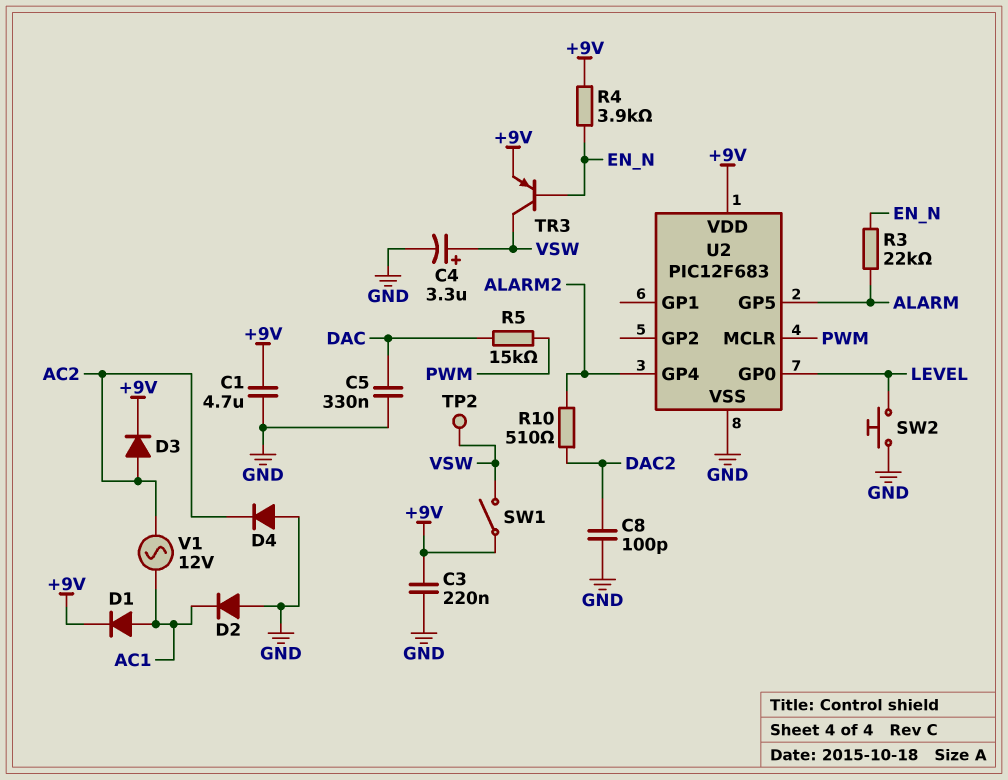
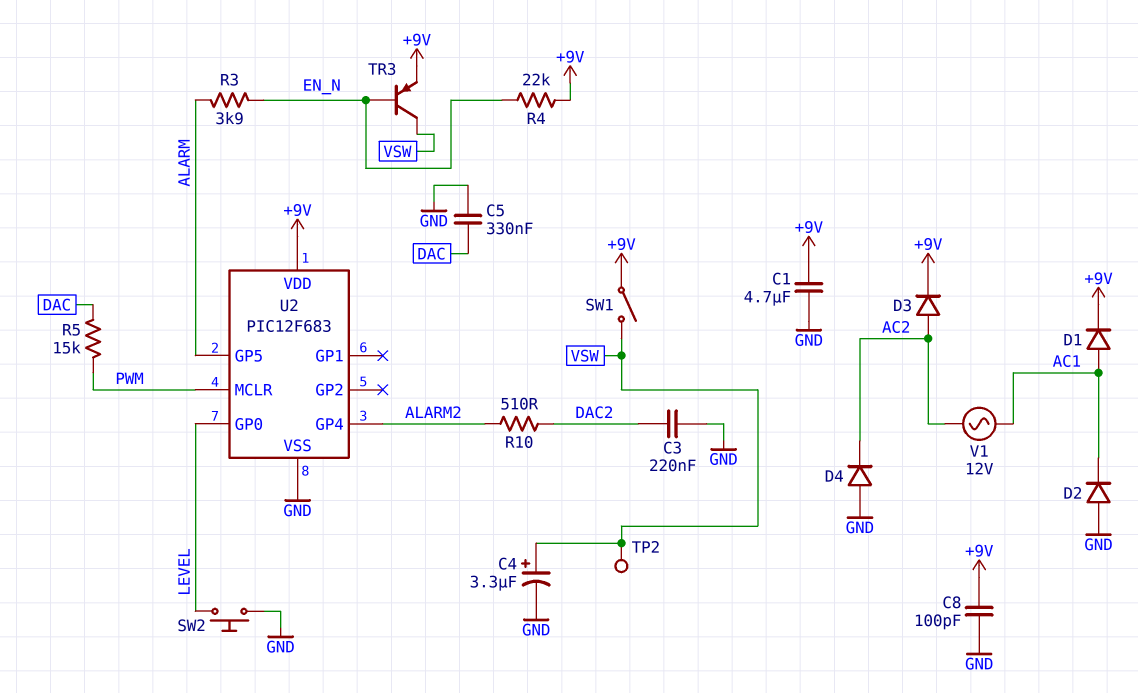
C3: 220nF (+9V, GND) -> 220nF (DAC2, GND)
C8: 100pF (DAC2, GND) -> 100pF (+9V, GND)
R3: 22k (ALARM, EN_N) -> 3.9k (ALARM, EN_N)
R4: 3.9k (+9V, EN_N) -> 22k (+9V, EN_N)

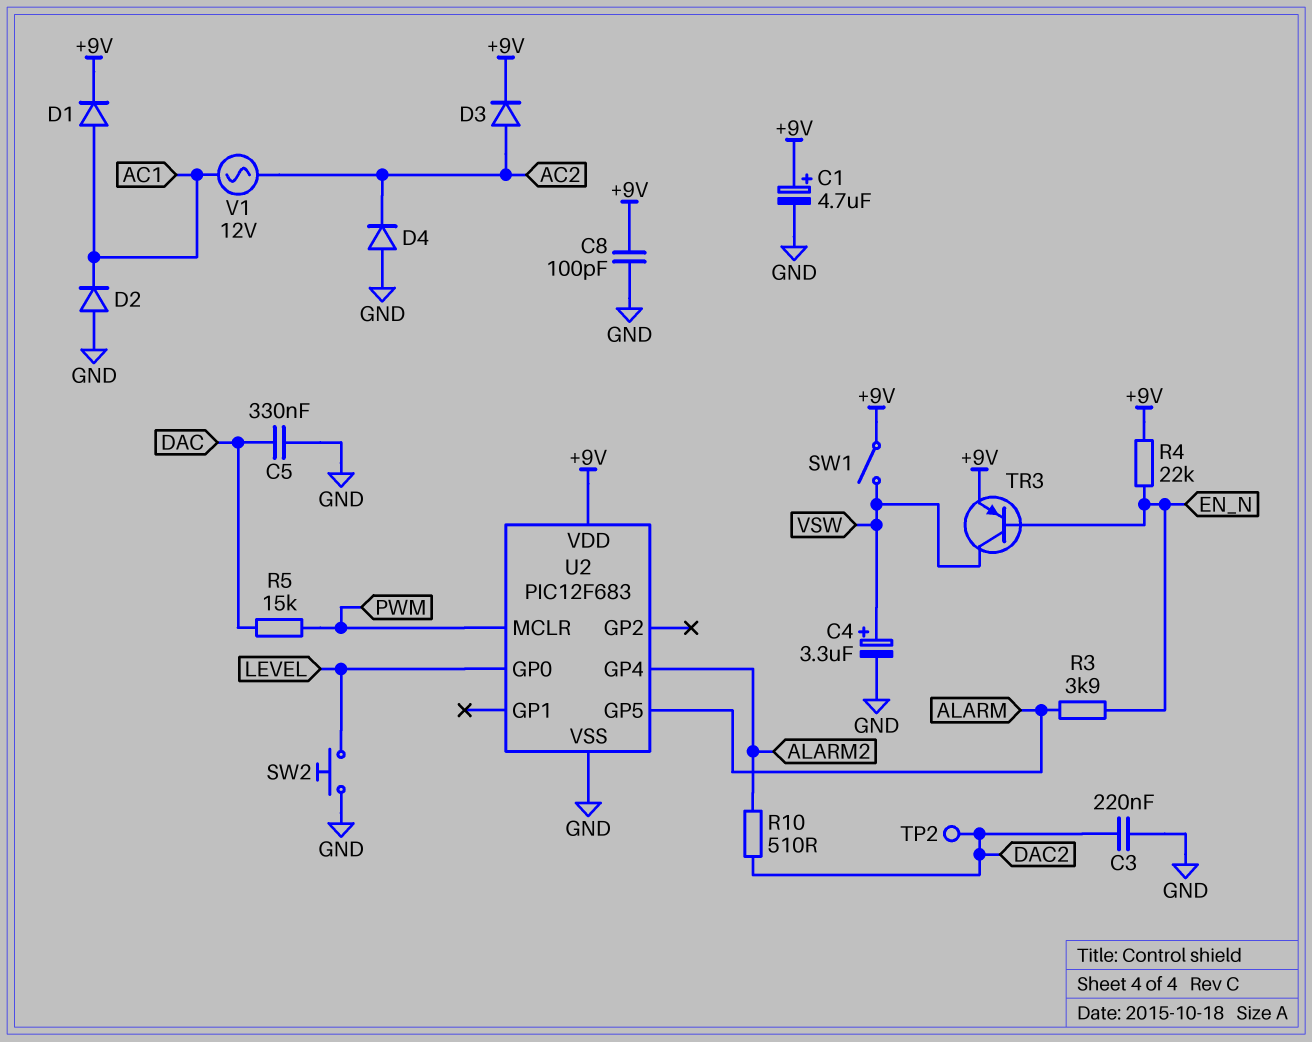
C1: 4.7uF (+9V, GND) -> 4.7uF (plus +9V, minus GND)
TP2: test point (VSW) -> test point (DAC2)

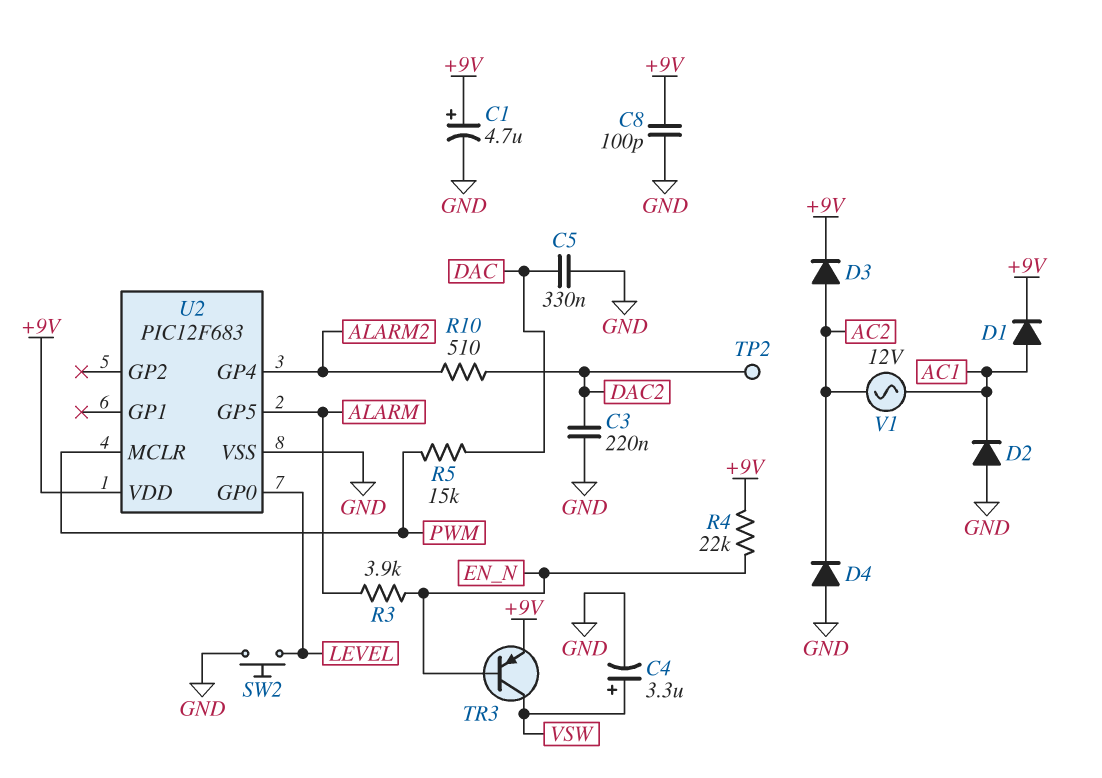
SW1: switch (+9V, VSW) -> none

